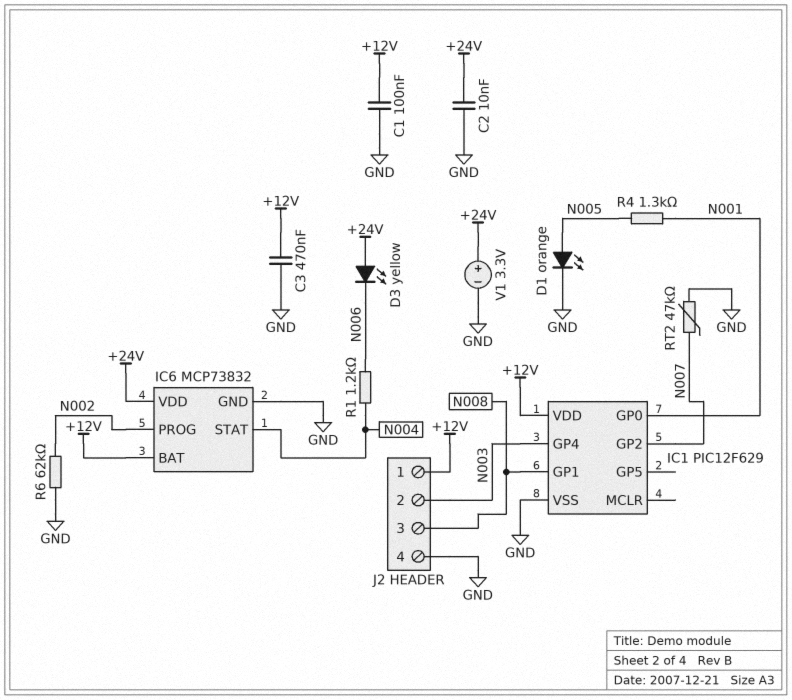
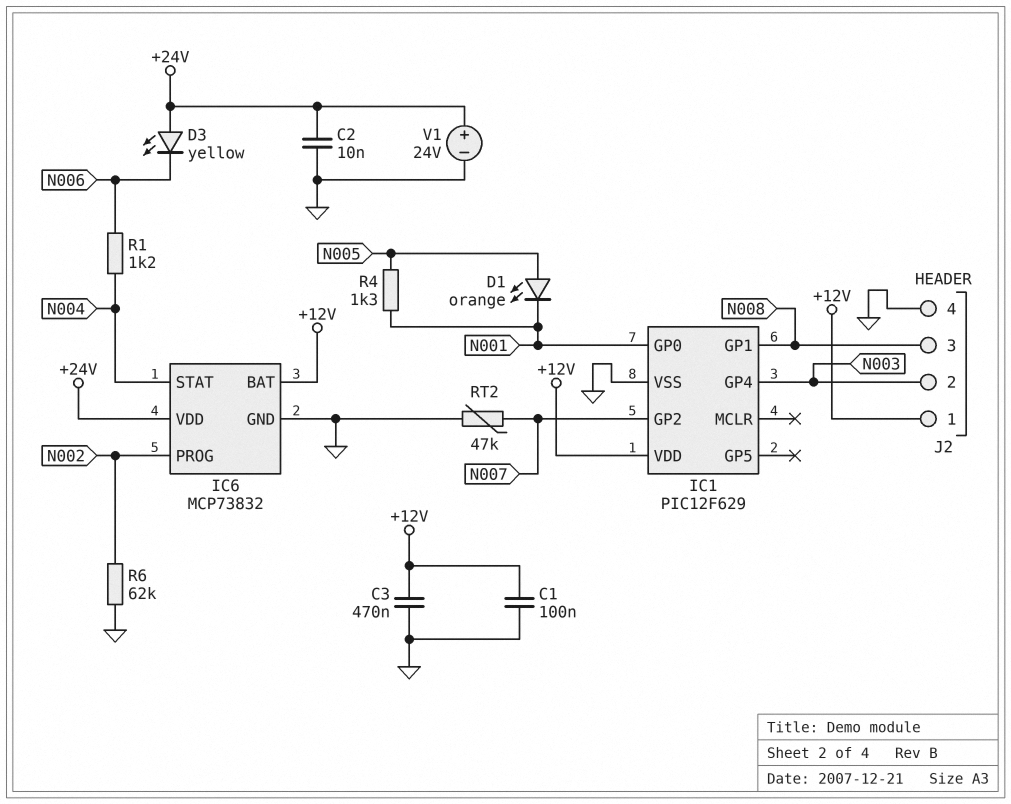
D1: LED orange (A N005, K GND) -> LED orange (A N005, K N001)
V1: 3.3V (plus +24V, minus GND) -> 24V (plus +24V, minus GND)

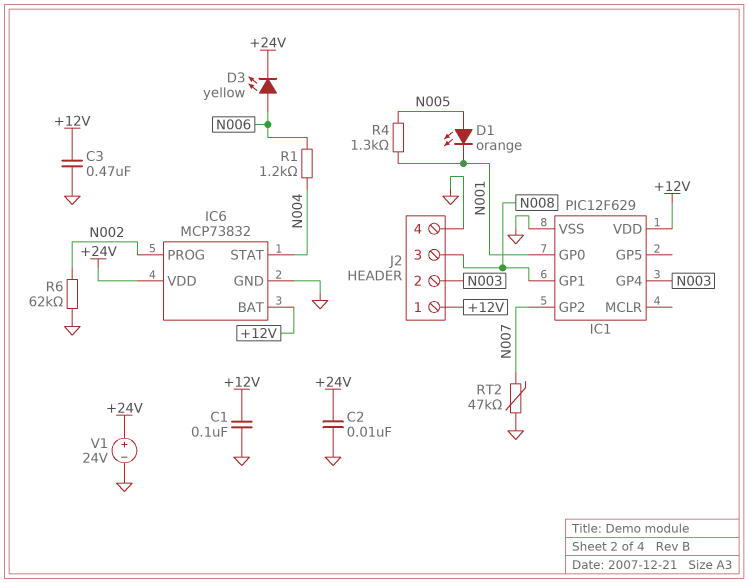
D3: LED yellow (A +24V, K N006) -> LED yellow (A N006, K +24V)

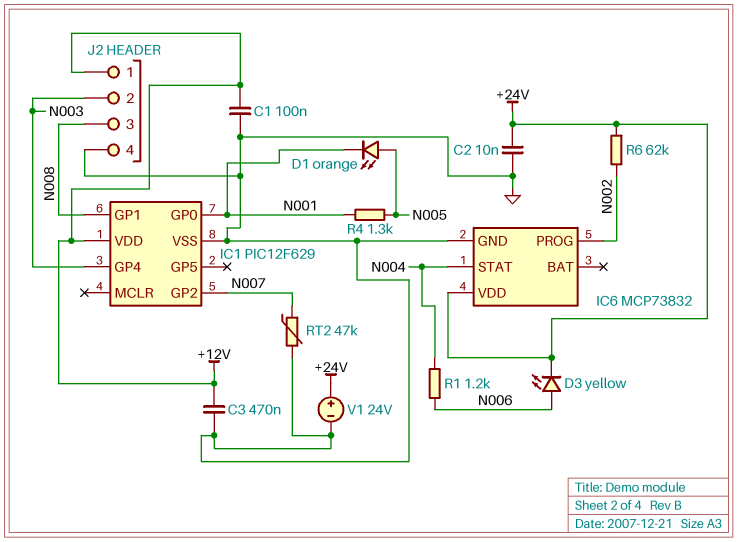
IC6 pin BAT: +12V -> none
R6: 62k (GND, N002) -> 62k (+24V, N002)

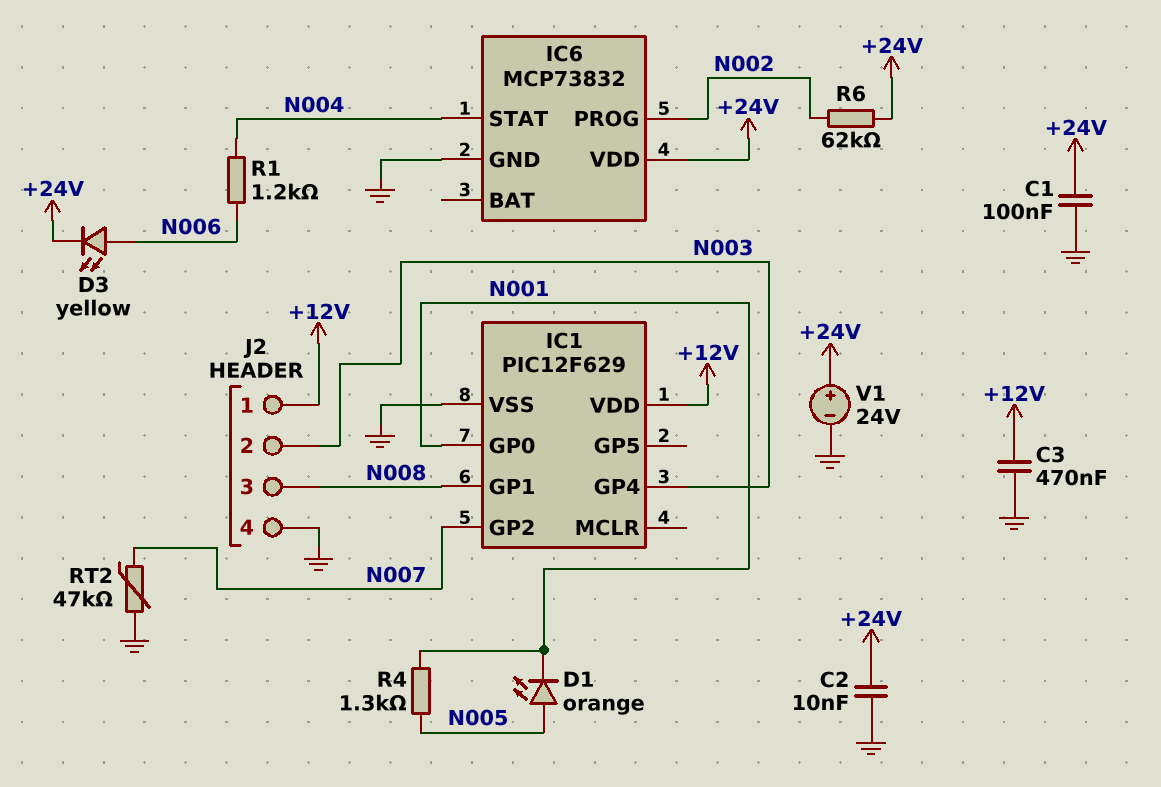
C1: 100nF (+12V, GND) -> 100nF (+24V, GND)

